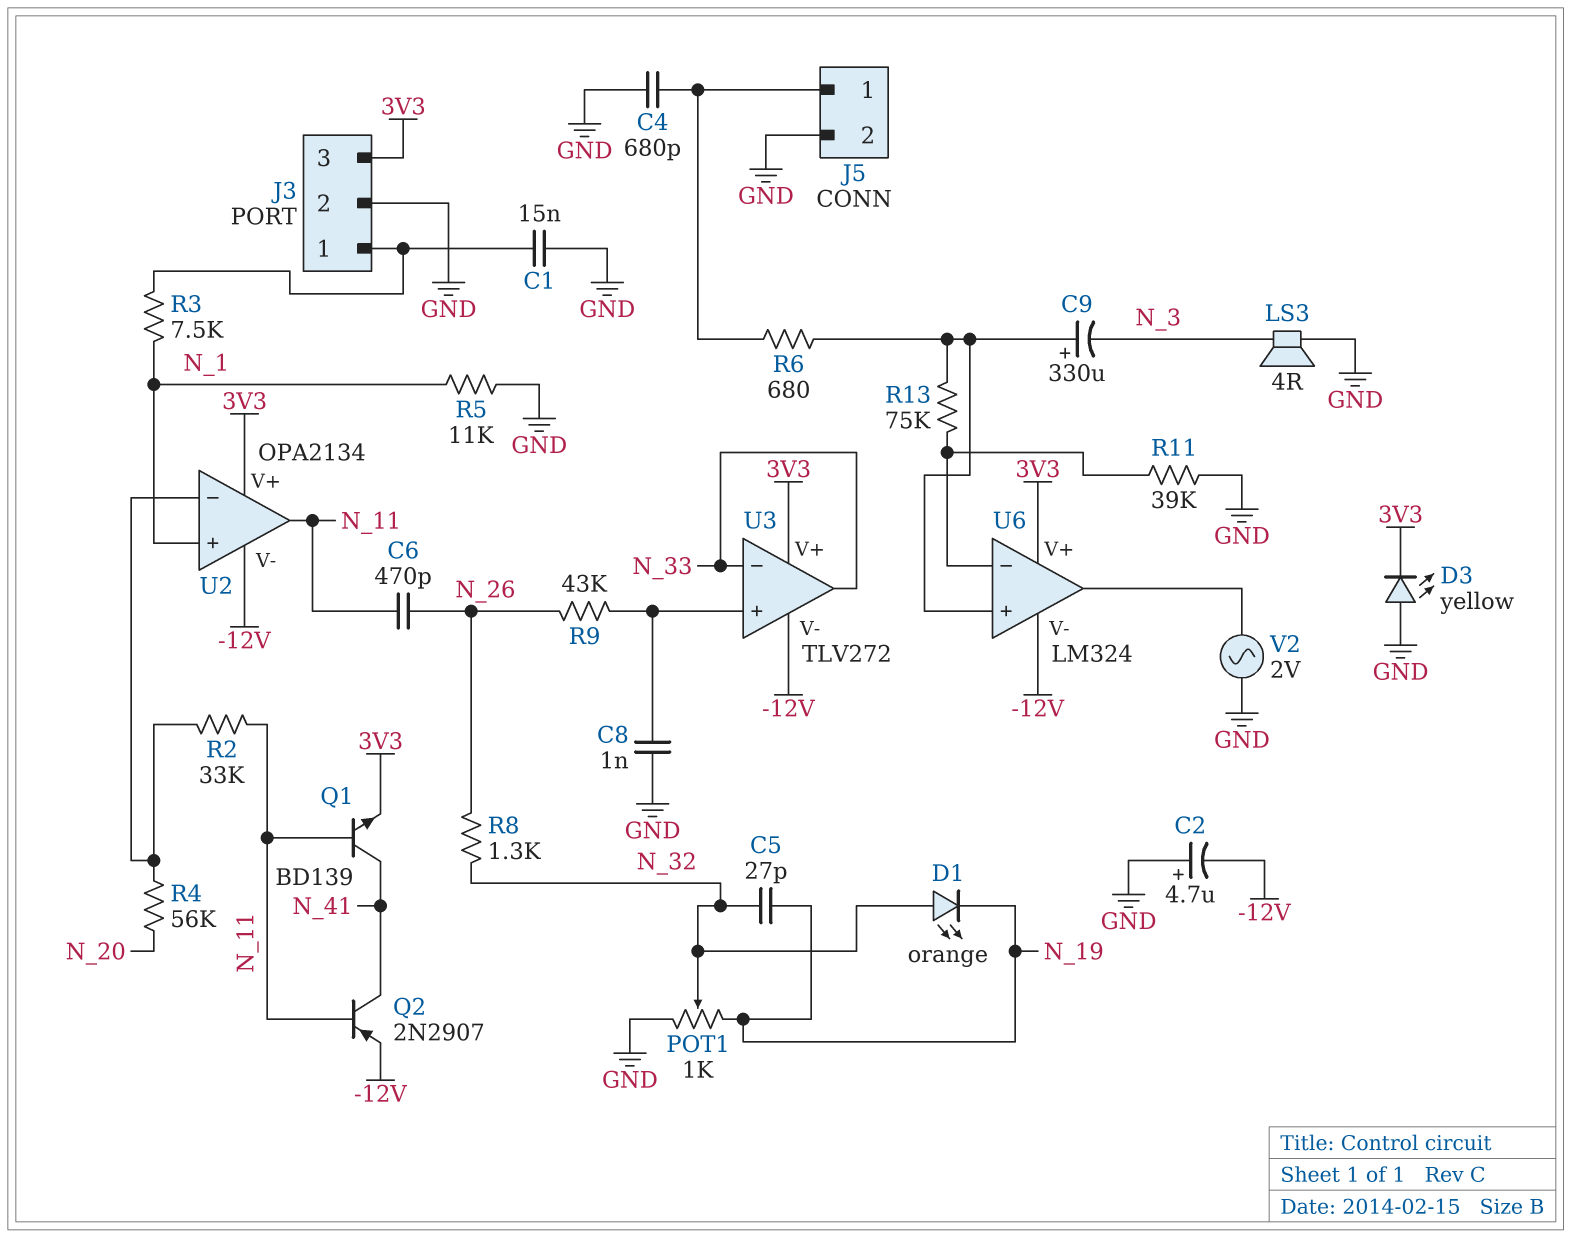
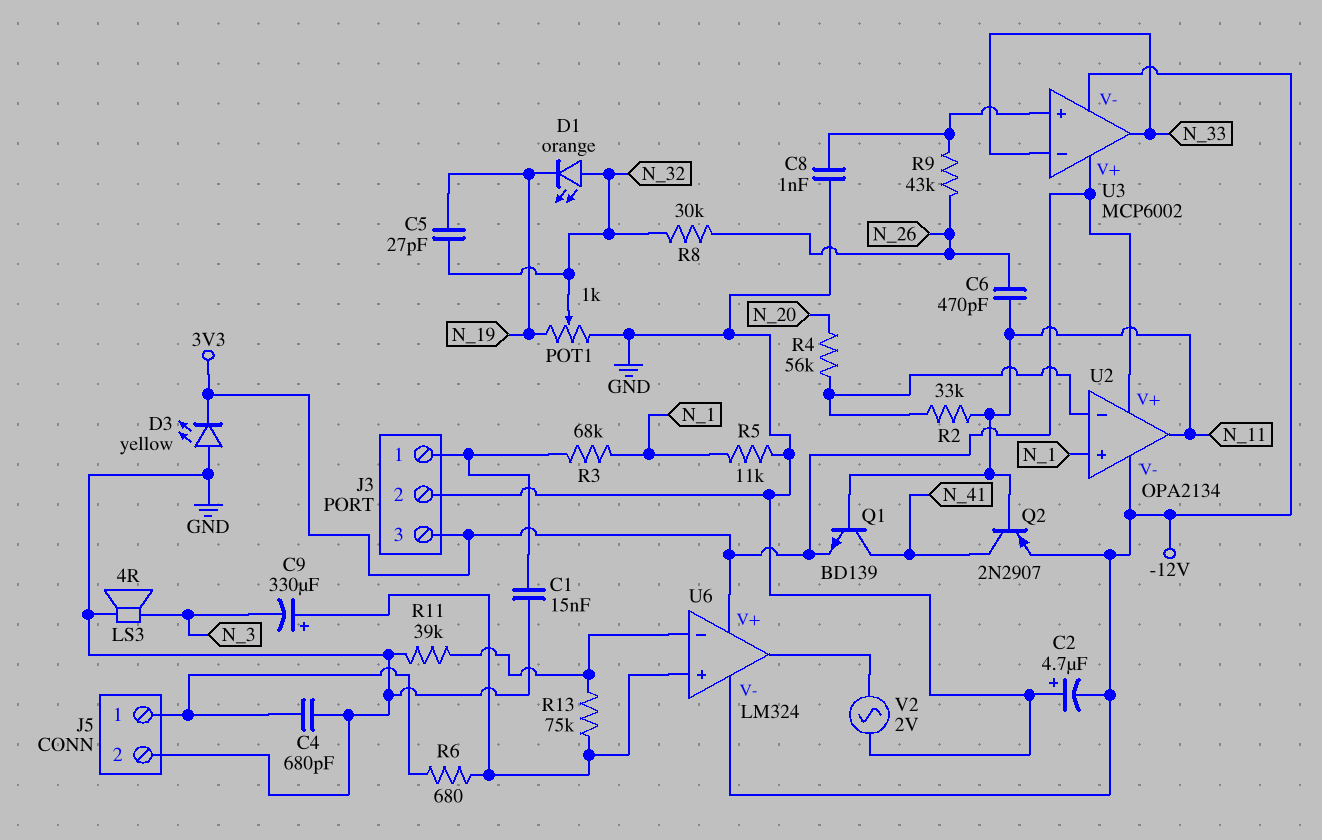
R3: 7.5k (J3/1, N_1) -> 68k (J3/1, N_1)
R8: 1.3k (N_26, N_32) -> 30k (N_26, N_32)
U3: TLV272 -> MCP6002

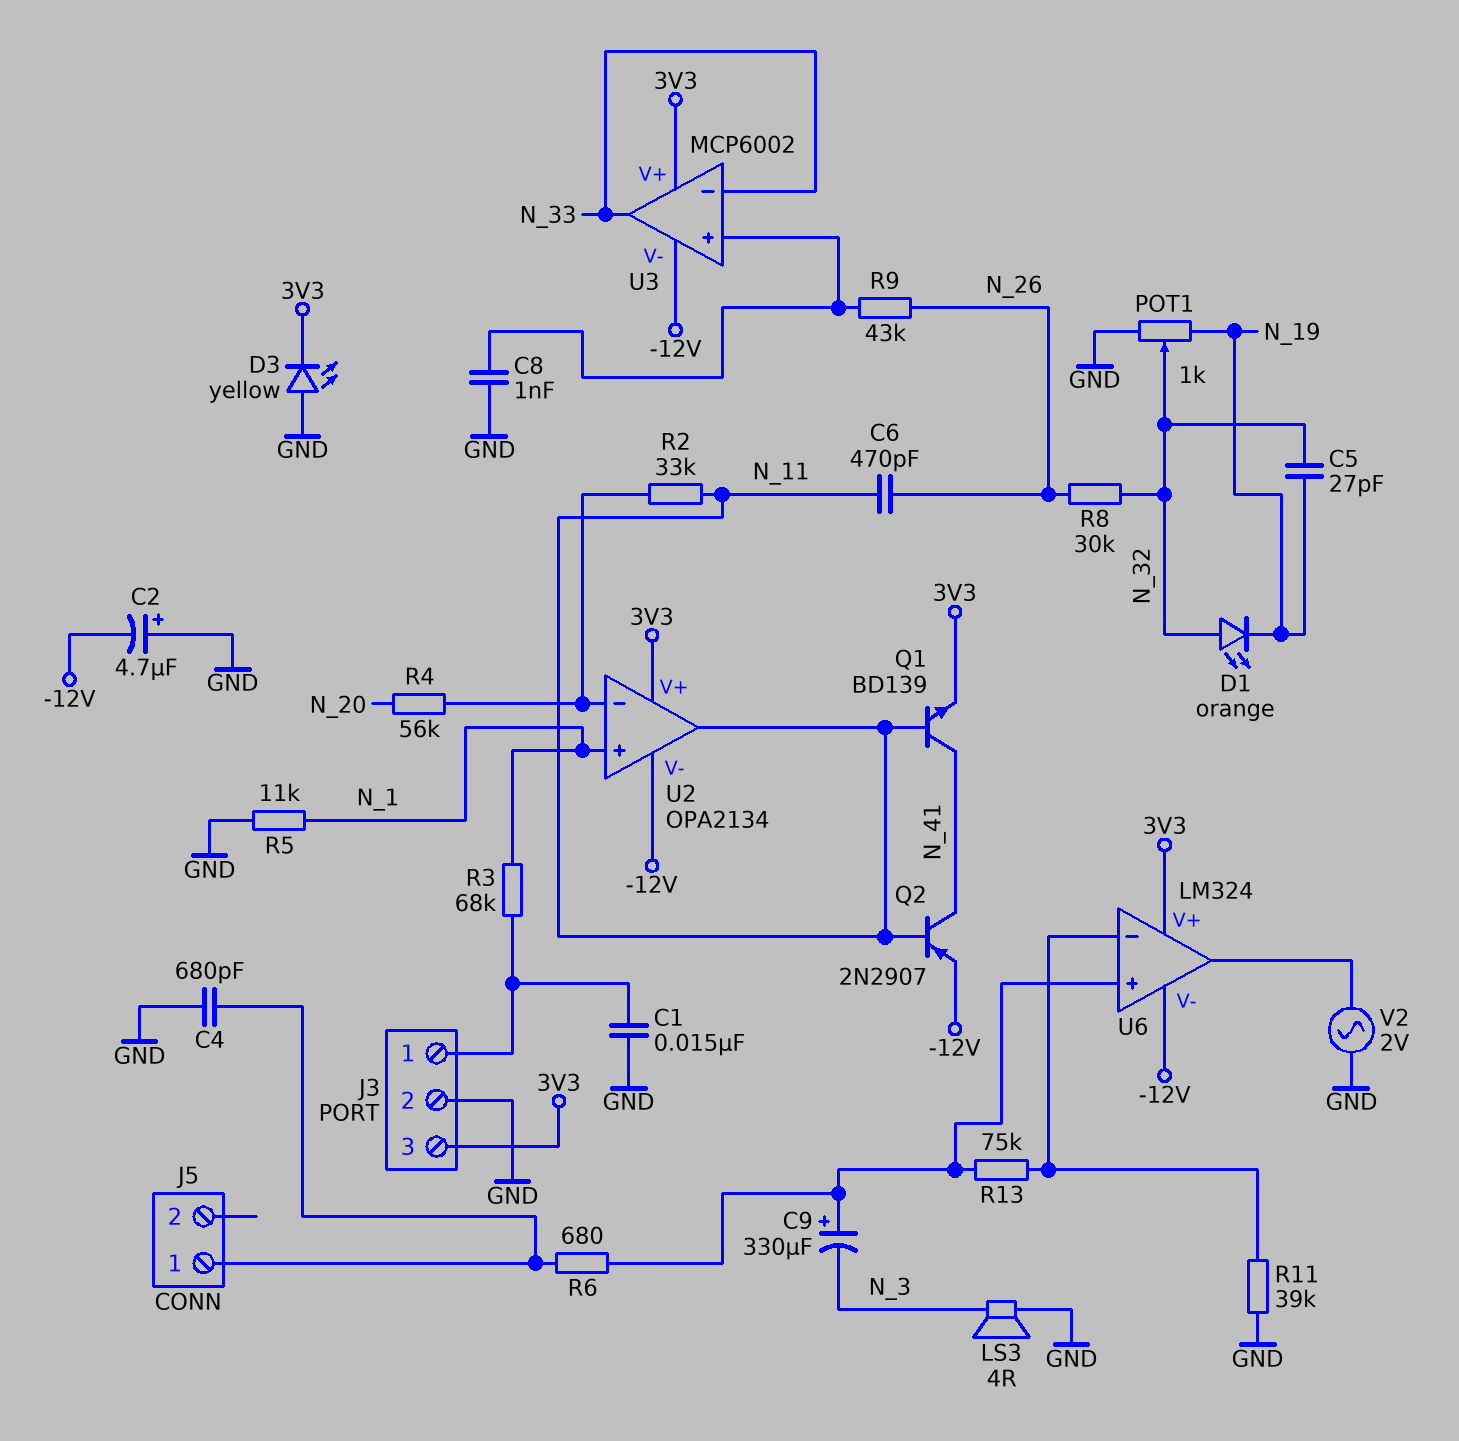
J5 pin 2: GND -> none

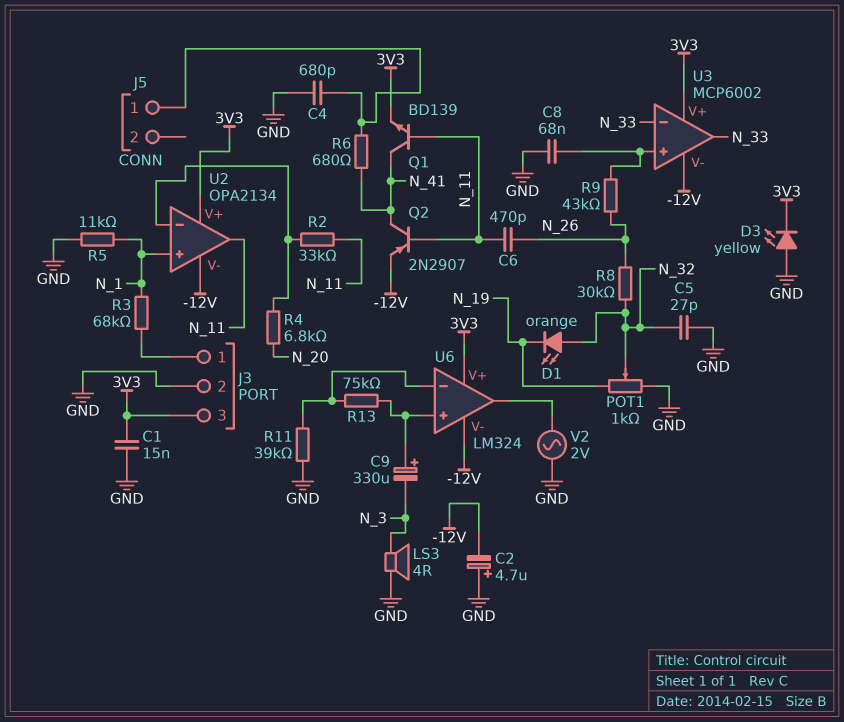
C1: 15nF (GND, J3/1) -> 15nF (3V3, GND)
C5: 27pF (N_19, N_32) -> 27pF (GND, N_32)
C8: 1nF (GND, U3/in+) -> 68nF (GND, U3/in+)
R4: 56k (N_20, U2/in-) -> 6.8k (N_20, U2/in-)
R6: 680 (J5/1, U6/in+) -> 680 (J5/1, N_41)

